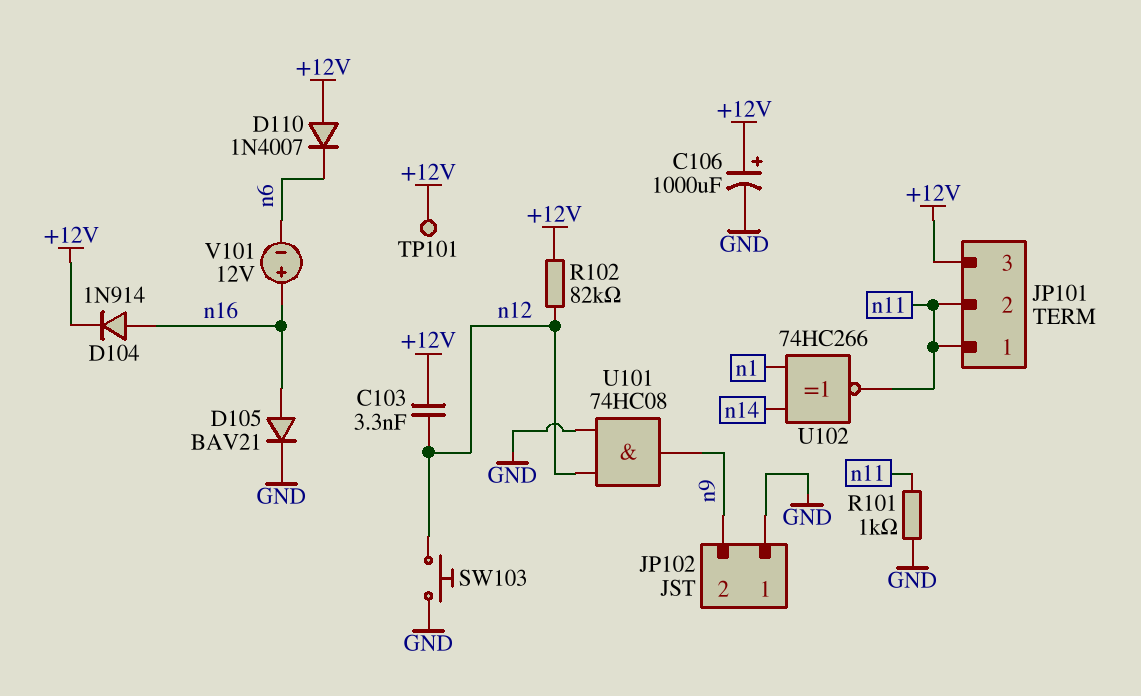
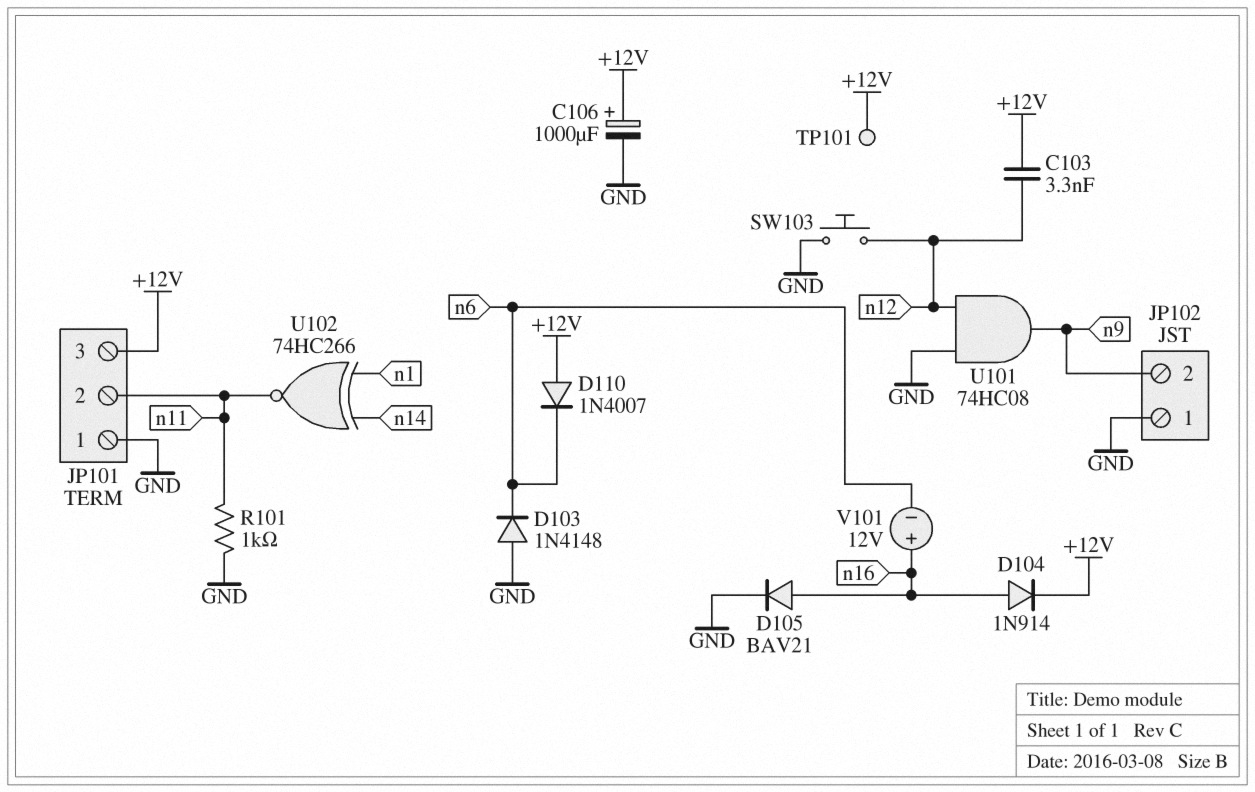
D103: none -> diode 1N4148 (A GND, K n6)
JP101 pin 1: n11 -> GND
R102: 82k (+12V, n12) -> none

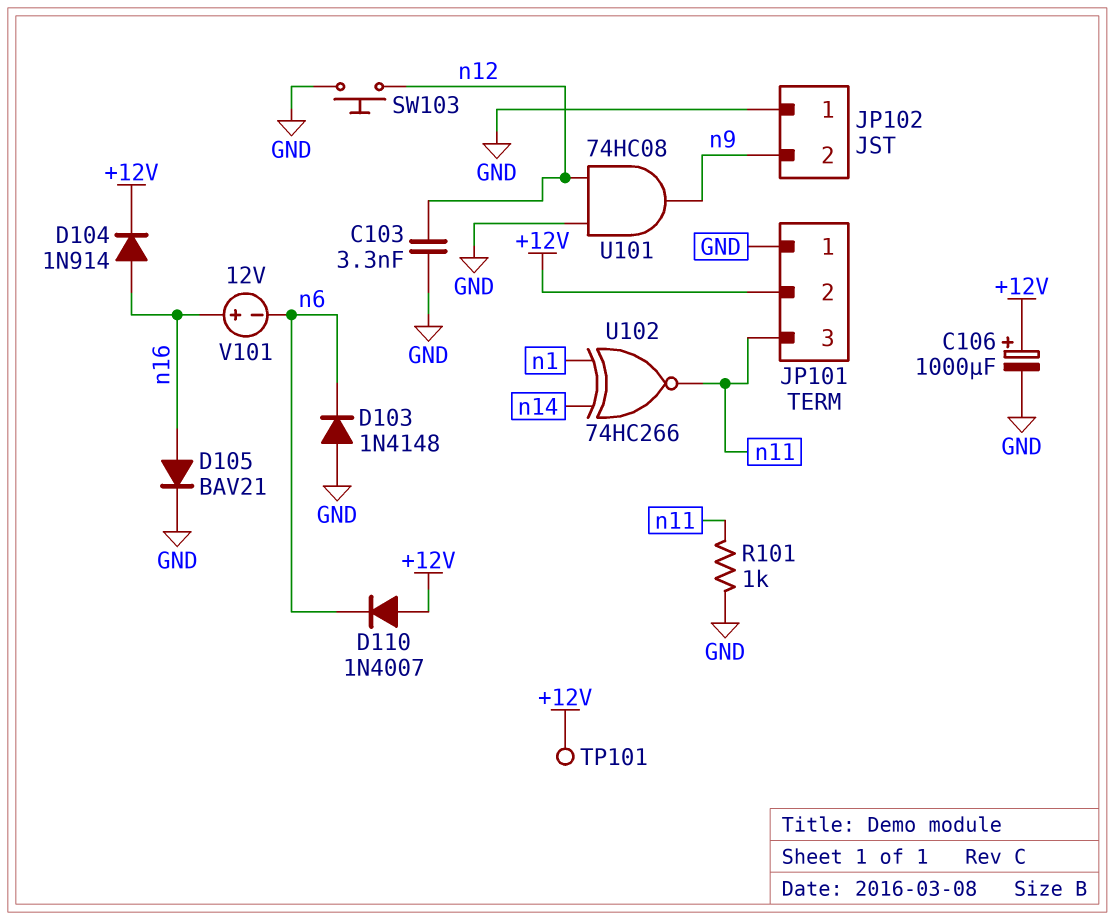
C103: 3.3nF (+12V, n12) -> 3.3nF (GND, n12)
JP101 pin 2: n11 -> +12V
JP101 pin 3: +12V -> n11

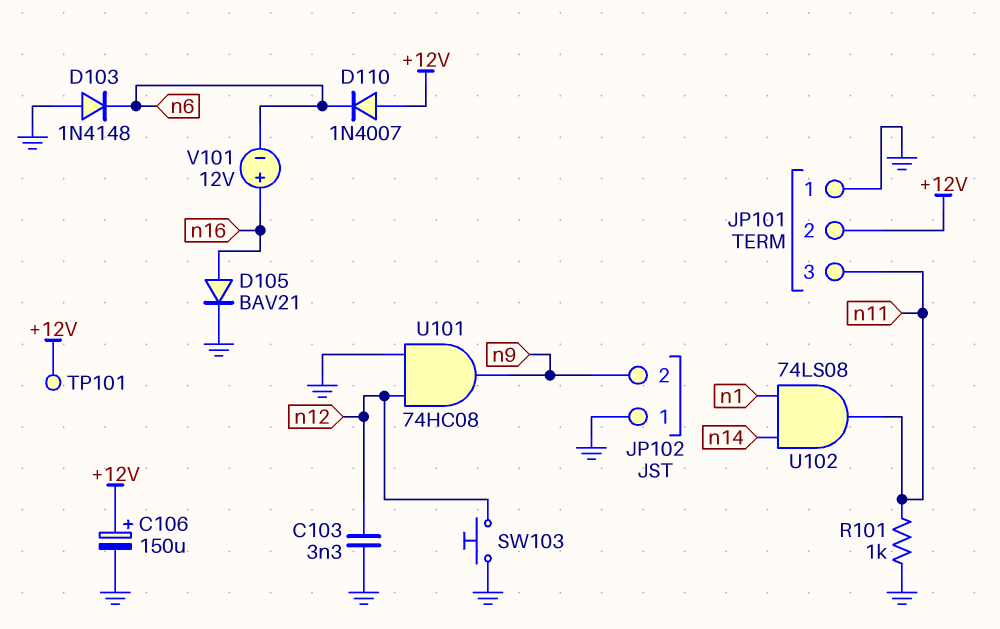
C106: 1000uF (plus +12V, minus GND) -> 150uF (plus +12V, minus GND)
D104: diode 1N914 (A n16, K +12V) -> none
U102: XNOR 74HC266 (in n1, in n14, out n11) -> AND 74LS08 (in n1, in n14, out n11)

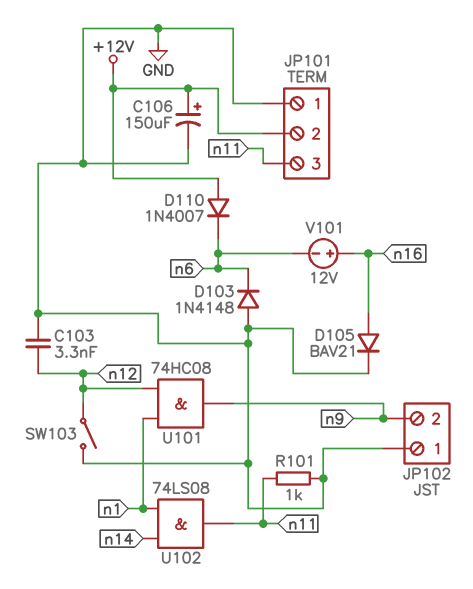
SW103: button (GND, n12) -> switch (GND, n12)
TP101: test point (+12V) -> none
U101: AND 74HC08 (in GND, in n12, out n9) -> AND 74HC08 (in n1, in n12, out n9)

